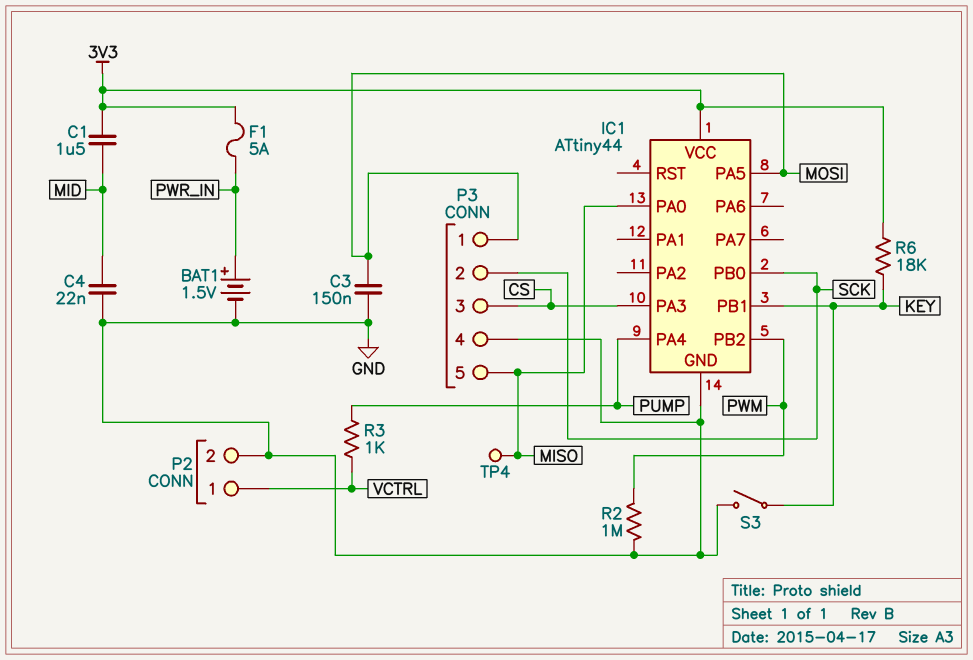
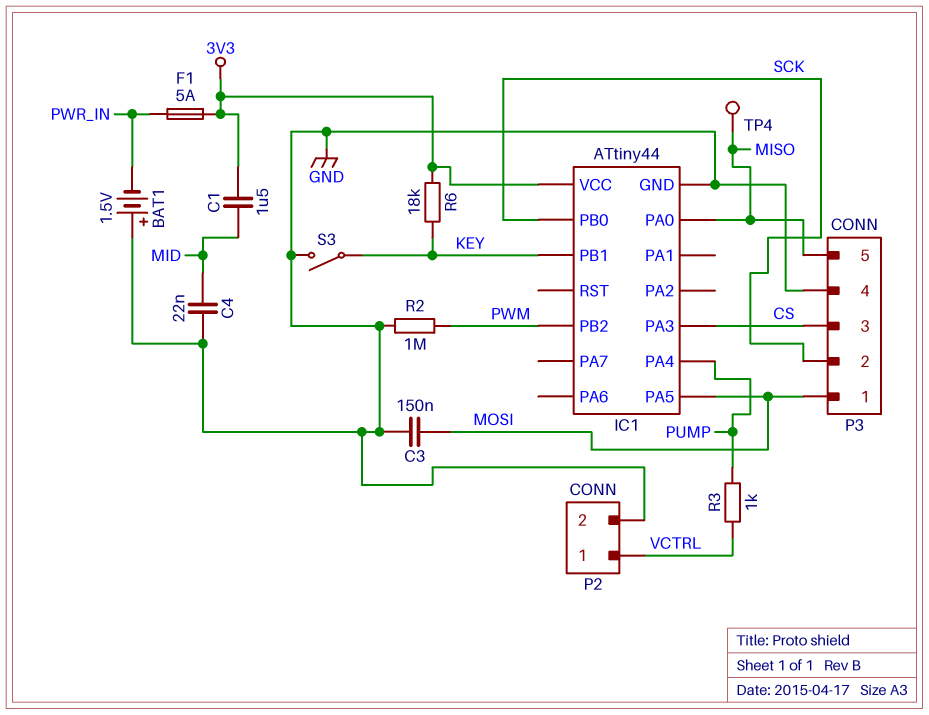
BAT1: 1.5V (plus PWR_IN, minus GND) -> 1.5V (plus GND, minus PWR_IN)

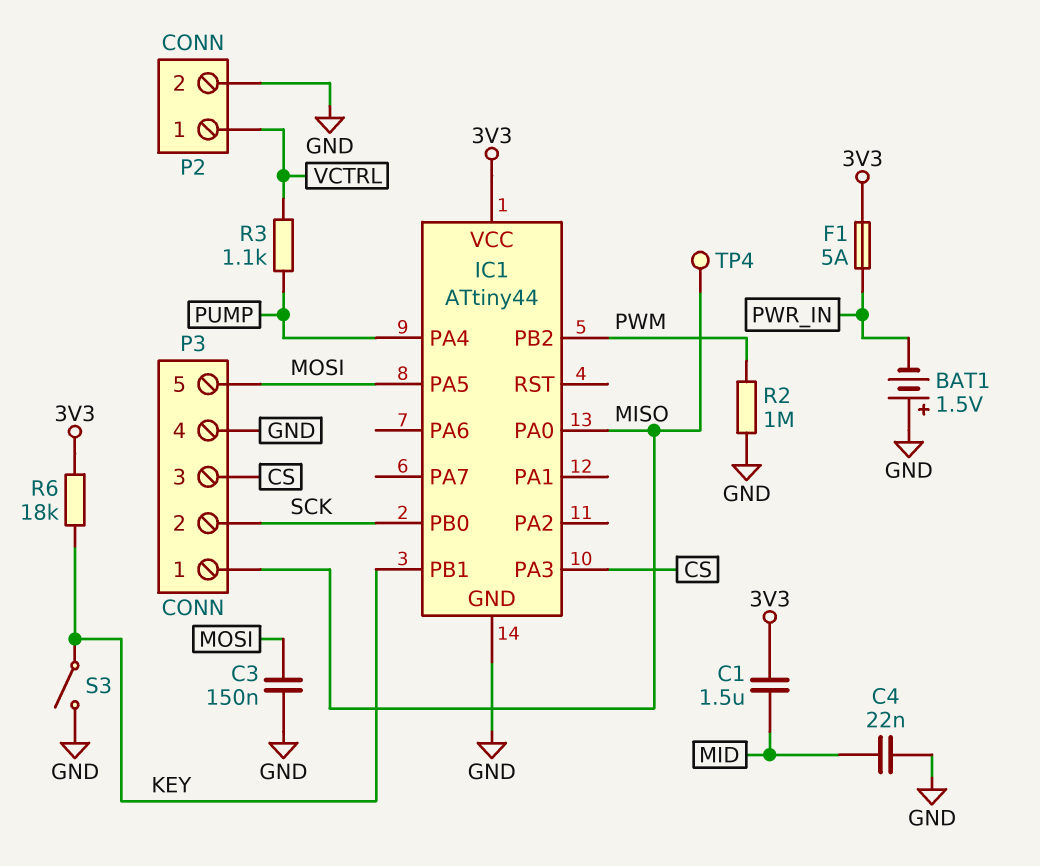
P3 pin 1: MOSI -> MISO
P3 pin 5: MISO -> MOSI
R3: 1k (PUMP, VCTRL) -> 1.1k (PUMP, VCTRL)

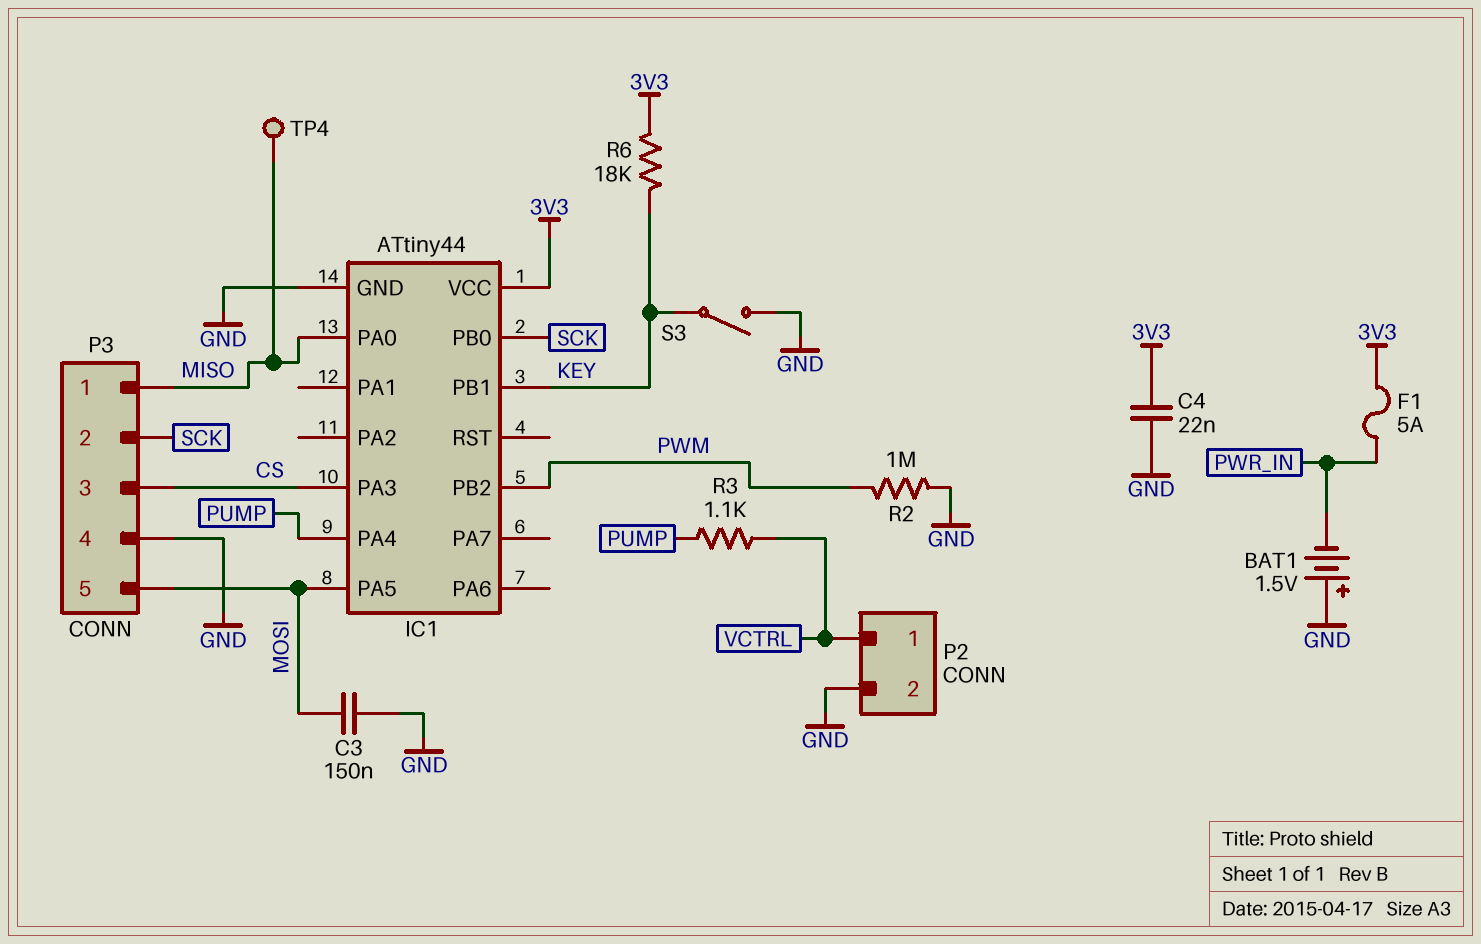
C1: 1.5uF (3V3, MID) -> none
C4: 22nF (GND, MID) -> 22nF (3V3, GND)

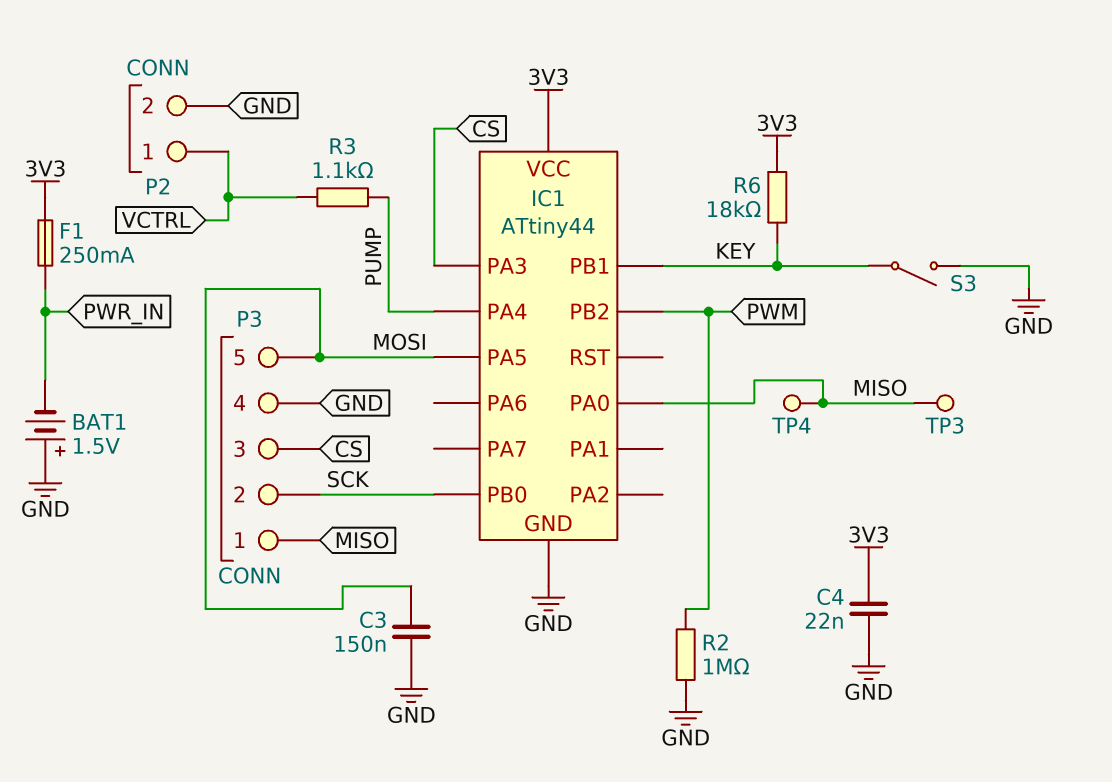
F1: 5A (3V3, PWR_IN) -> 250mA (3V3, PWR_IN)
TP3: none -> test point (MISO)

